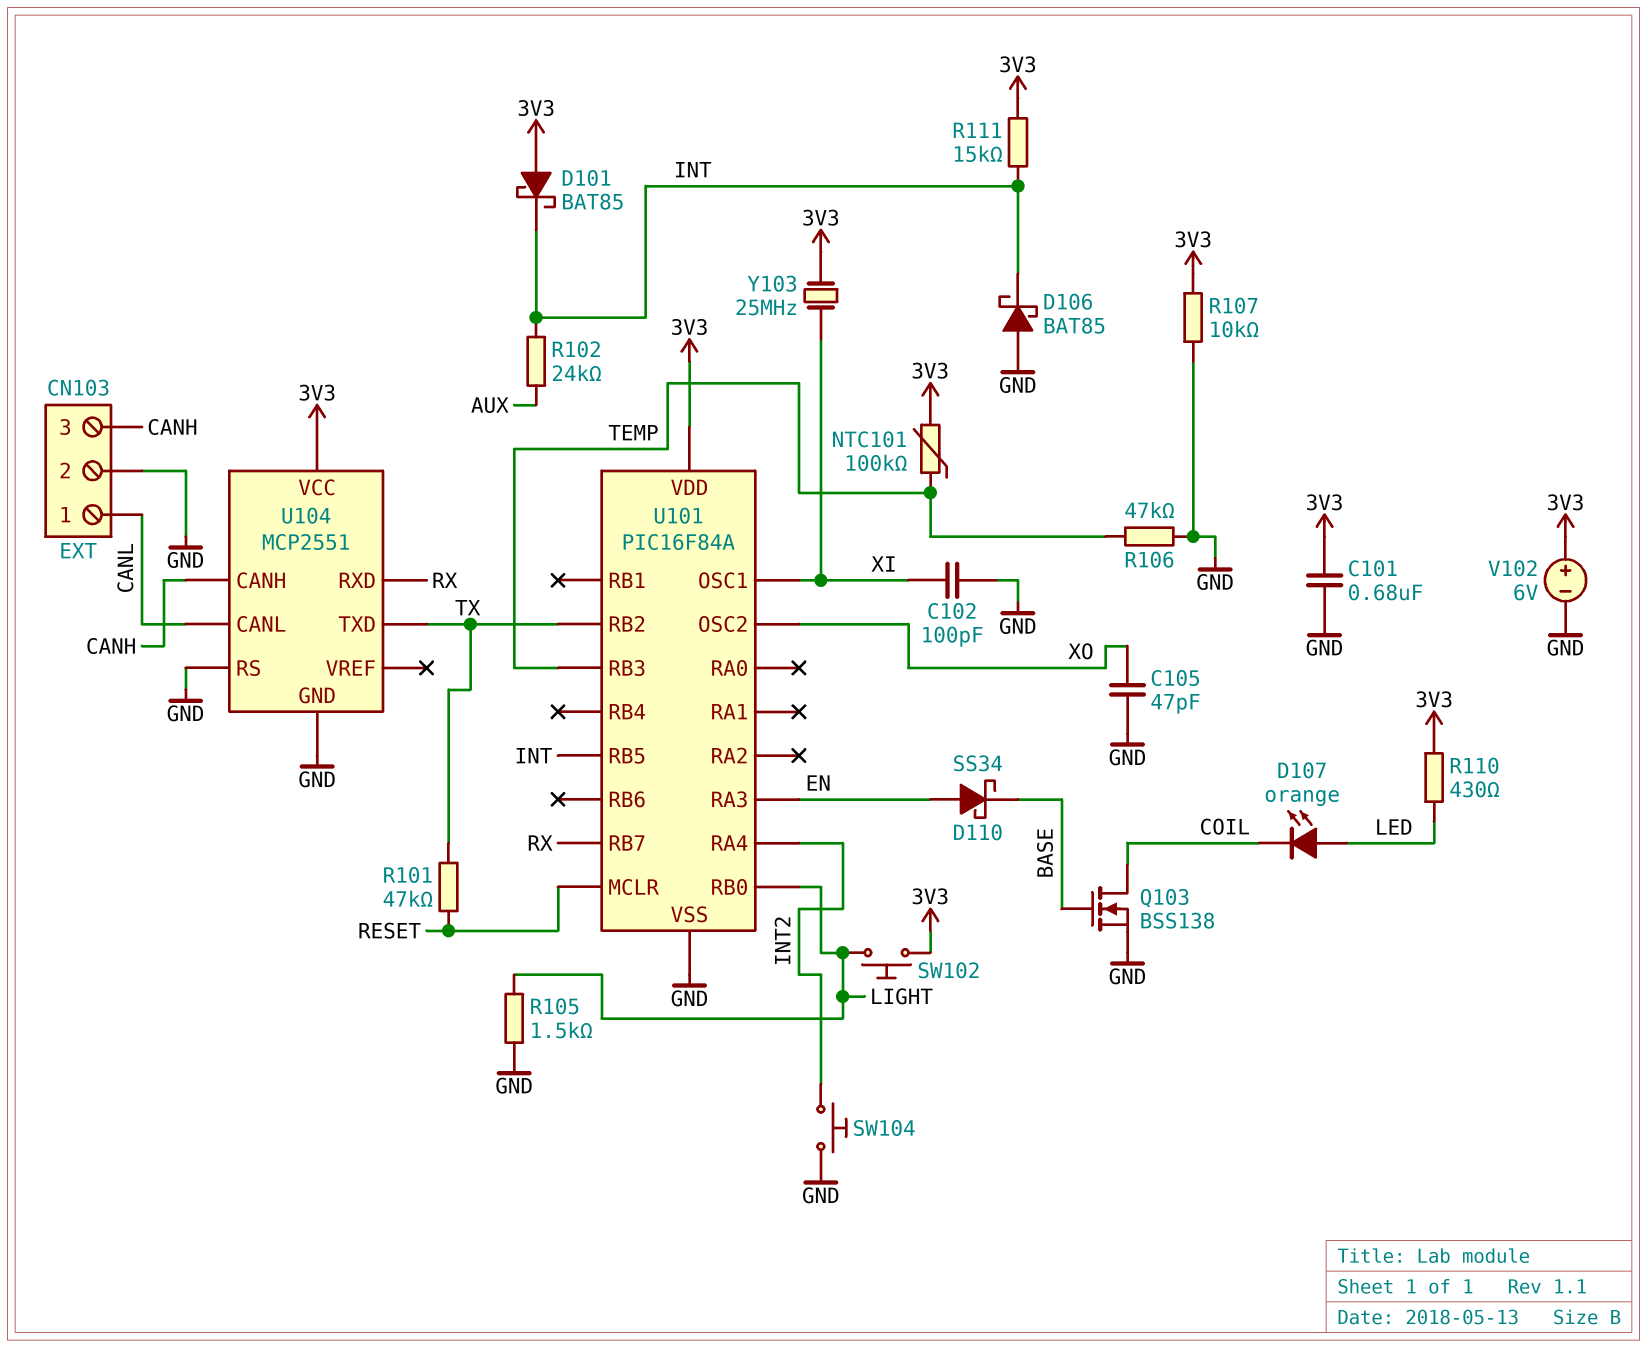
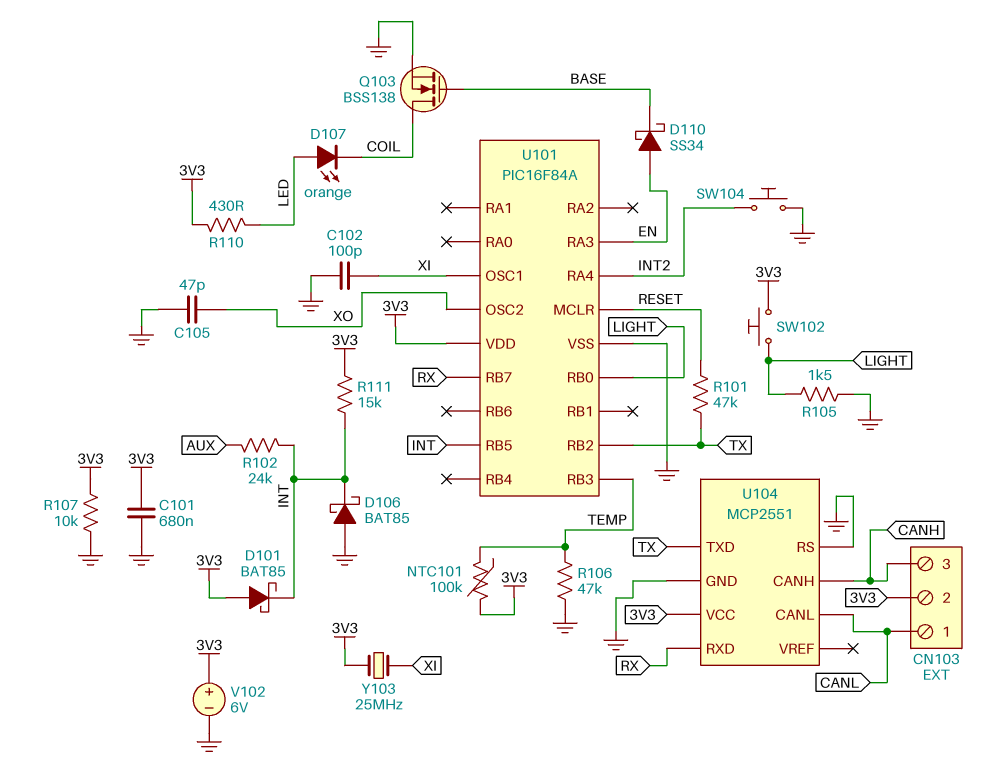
CN103 pin 2: GND -> 3V3

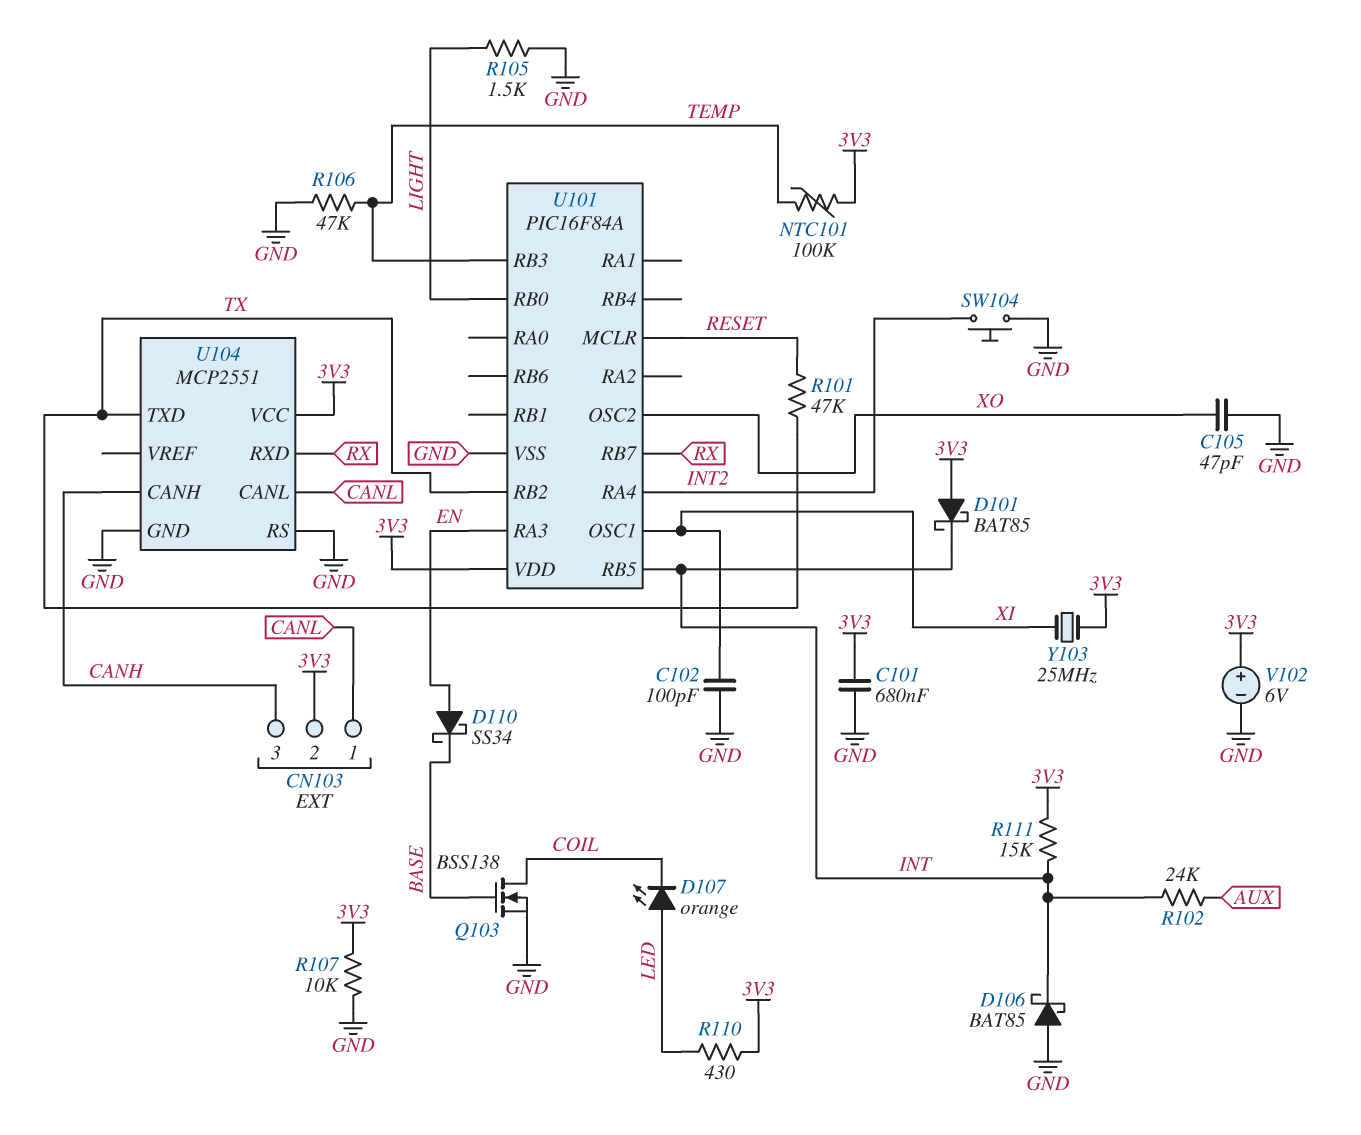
SW102: button (3V3, LIGHT) -> none

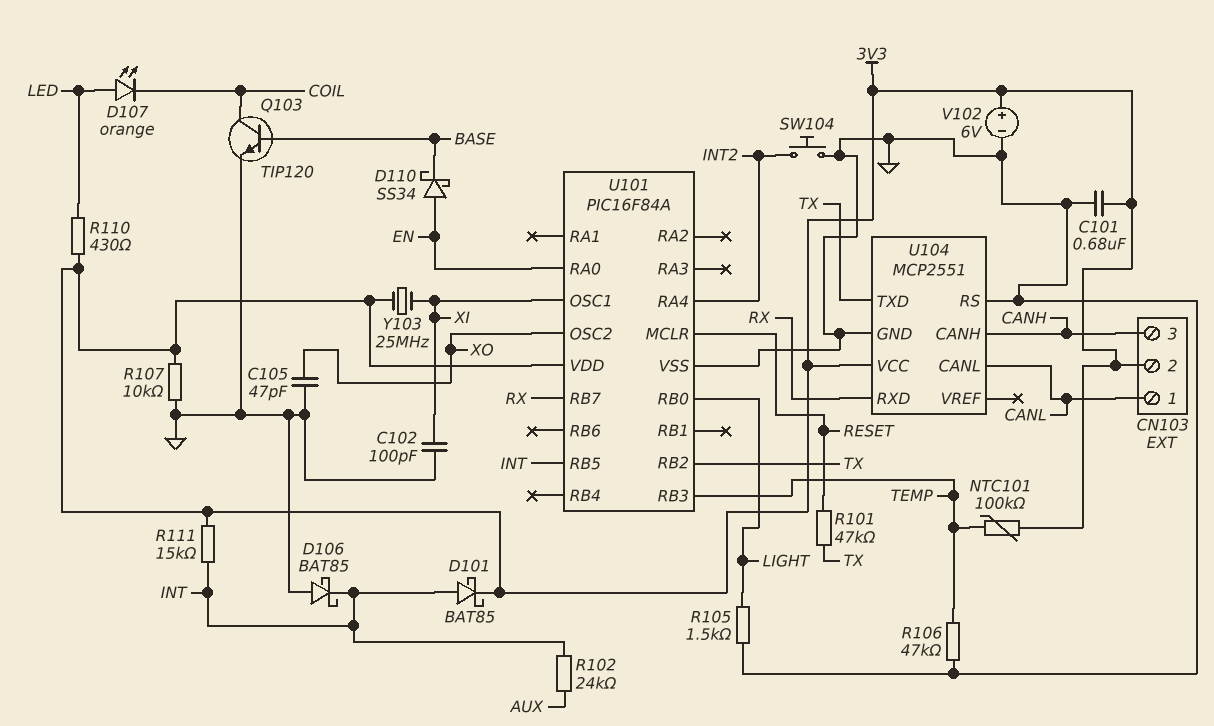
D101: schottky BAT85 (A 3V3, K INT) -> schottky BAT85 (A INT, K 3V3)
Q103: NMOS BSS138 (G BASE, D COIL, S GND) -> NPN TIP120 (B BASE, C COIL, E GND)
U101 pin RA0: none -> EN
U101 pin RA3: EN -> none

